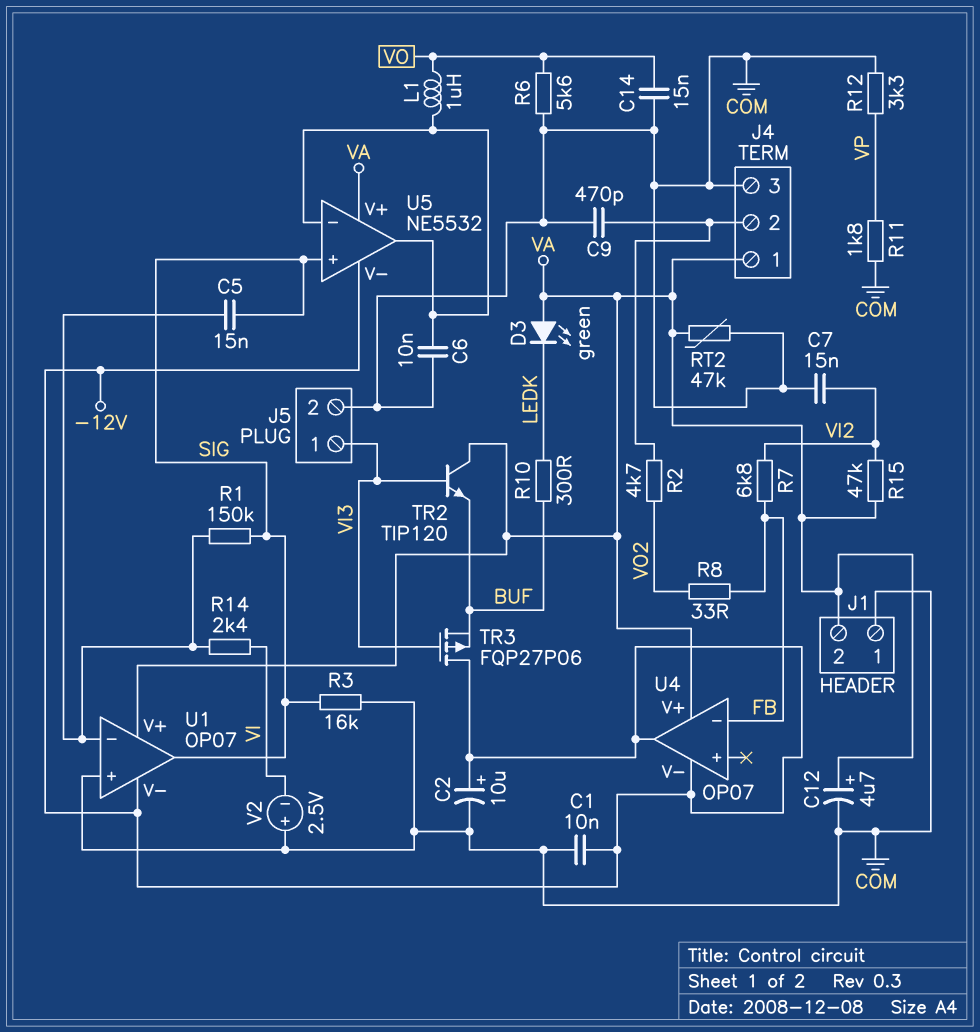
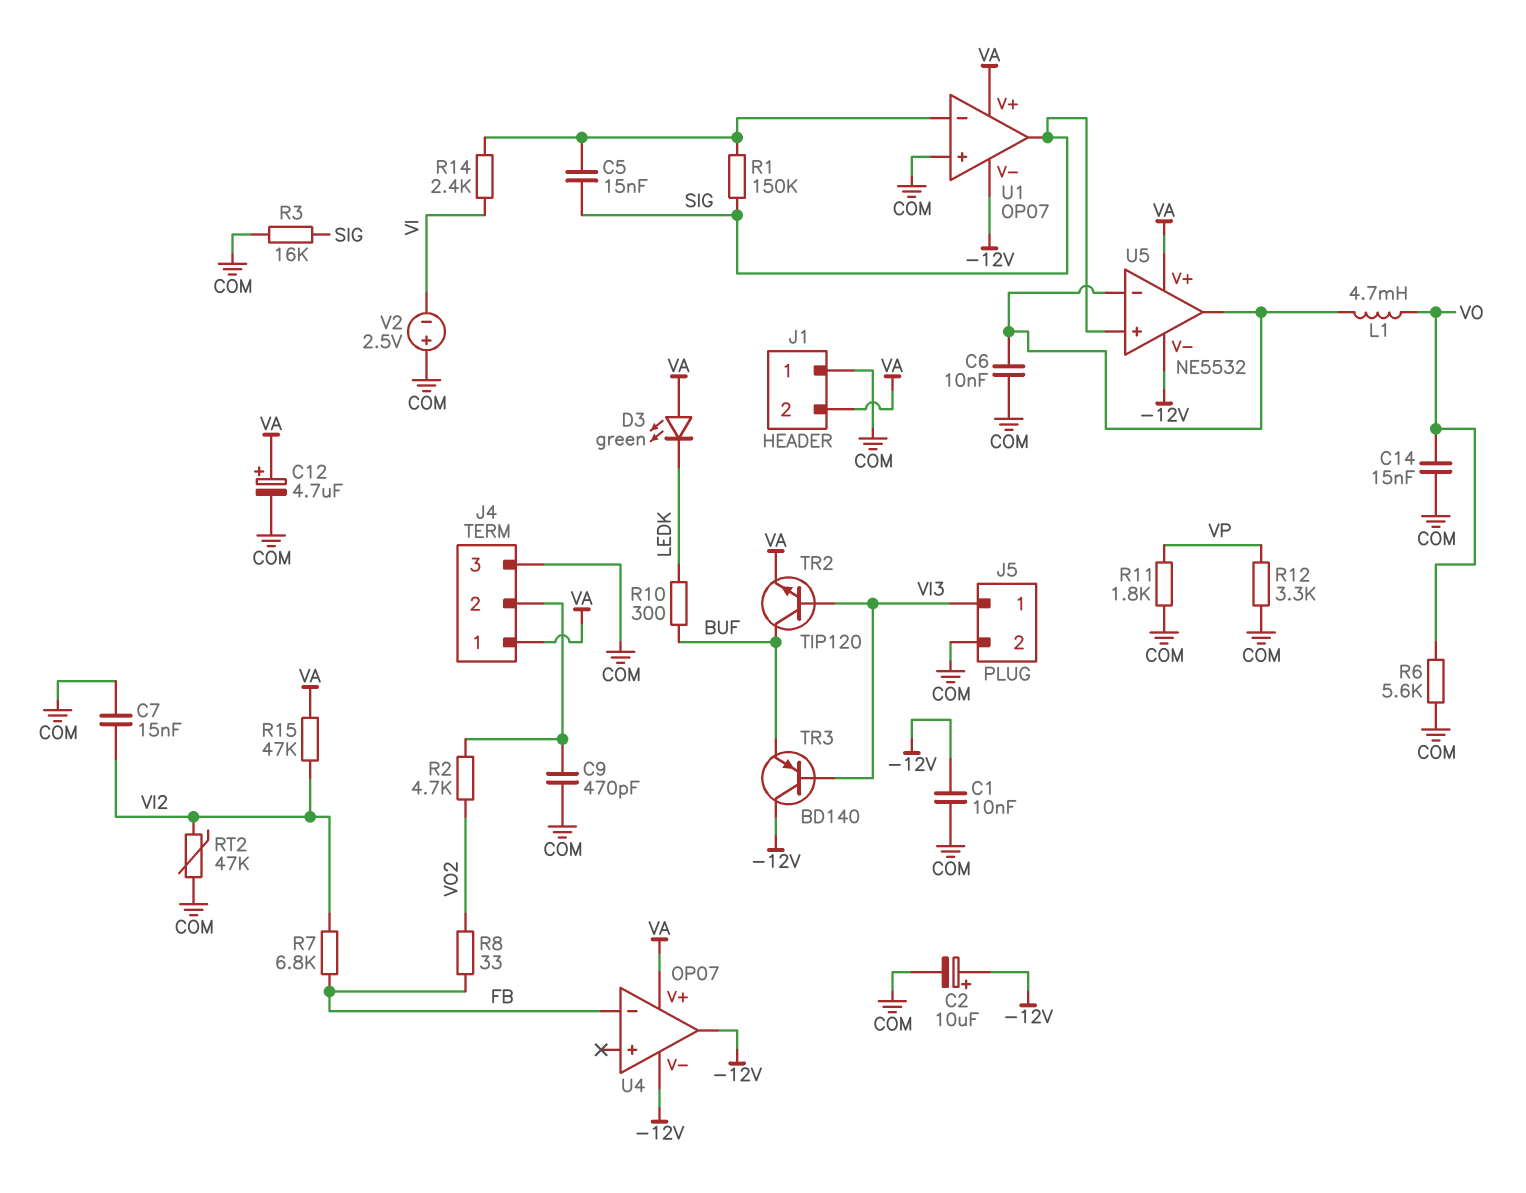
L1: 1uH (U5/in-, VO) -> 4.7mH (U5/in-, VO)
RT2: 47k (COM, VA) -> 47k (COM, VI2)
TR2: NPN TIP120 (B VI3, C VA, E BUF) -> NPN TIP120 (B VI3, C BUF, E VA)
TR3: PMOS FQP27P06 (G VI3, D -12V, S BUF) -> PNP BD140 (B VI3, C -12V, E BUF)

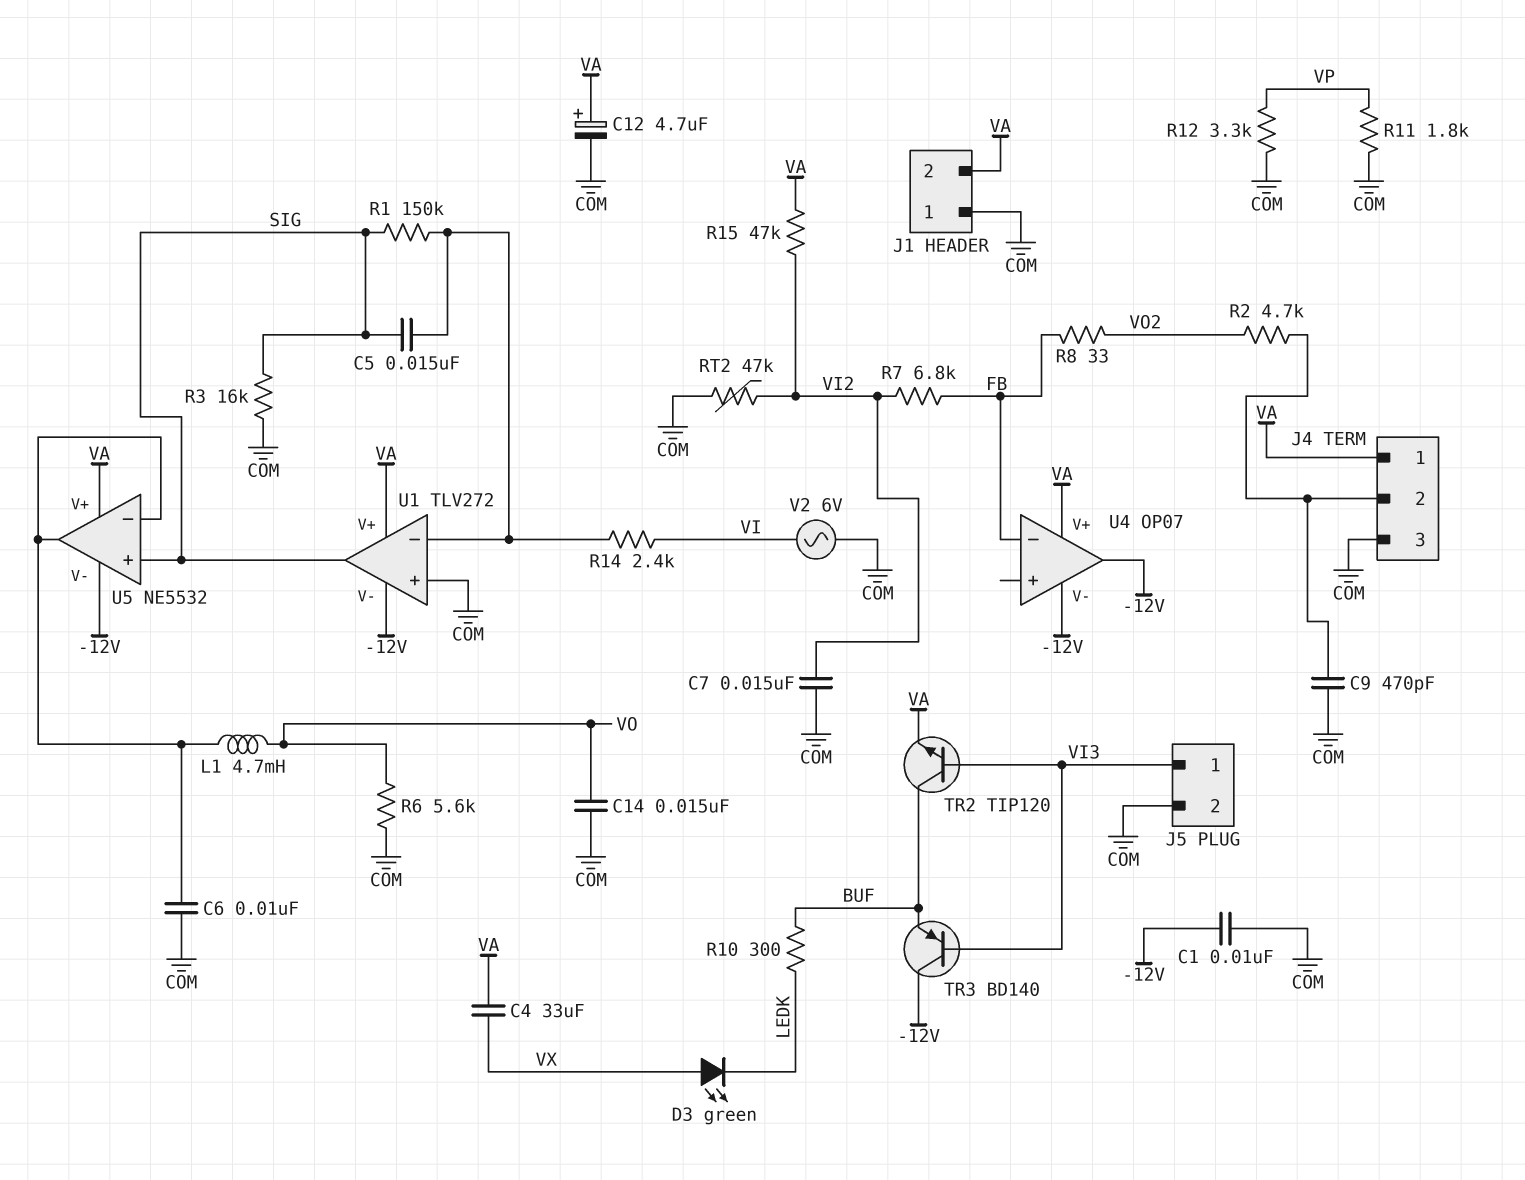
C2: 10uF (plus -12V, minus COM) -> none
C4: none -> 33uF (VA, VX)
D3: LED green (A VA, K LEDK) -> LED green (A VX, K LEDK)
U1: OP07 -> TLV272
V2: 2.5V (plus COM, minus VI) -> AC 6V (COM, VI)

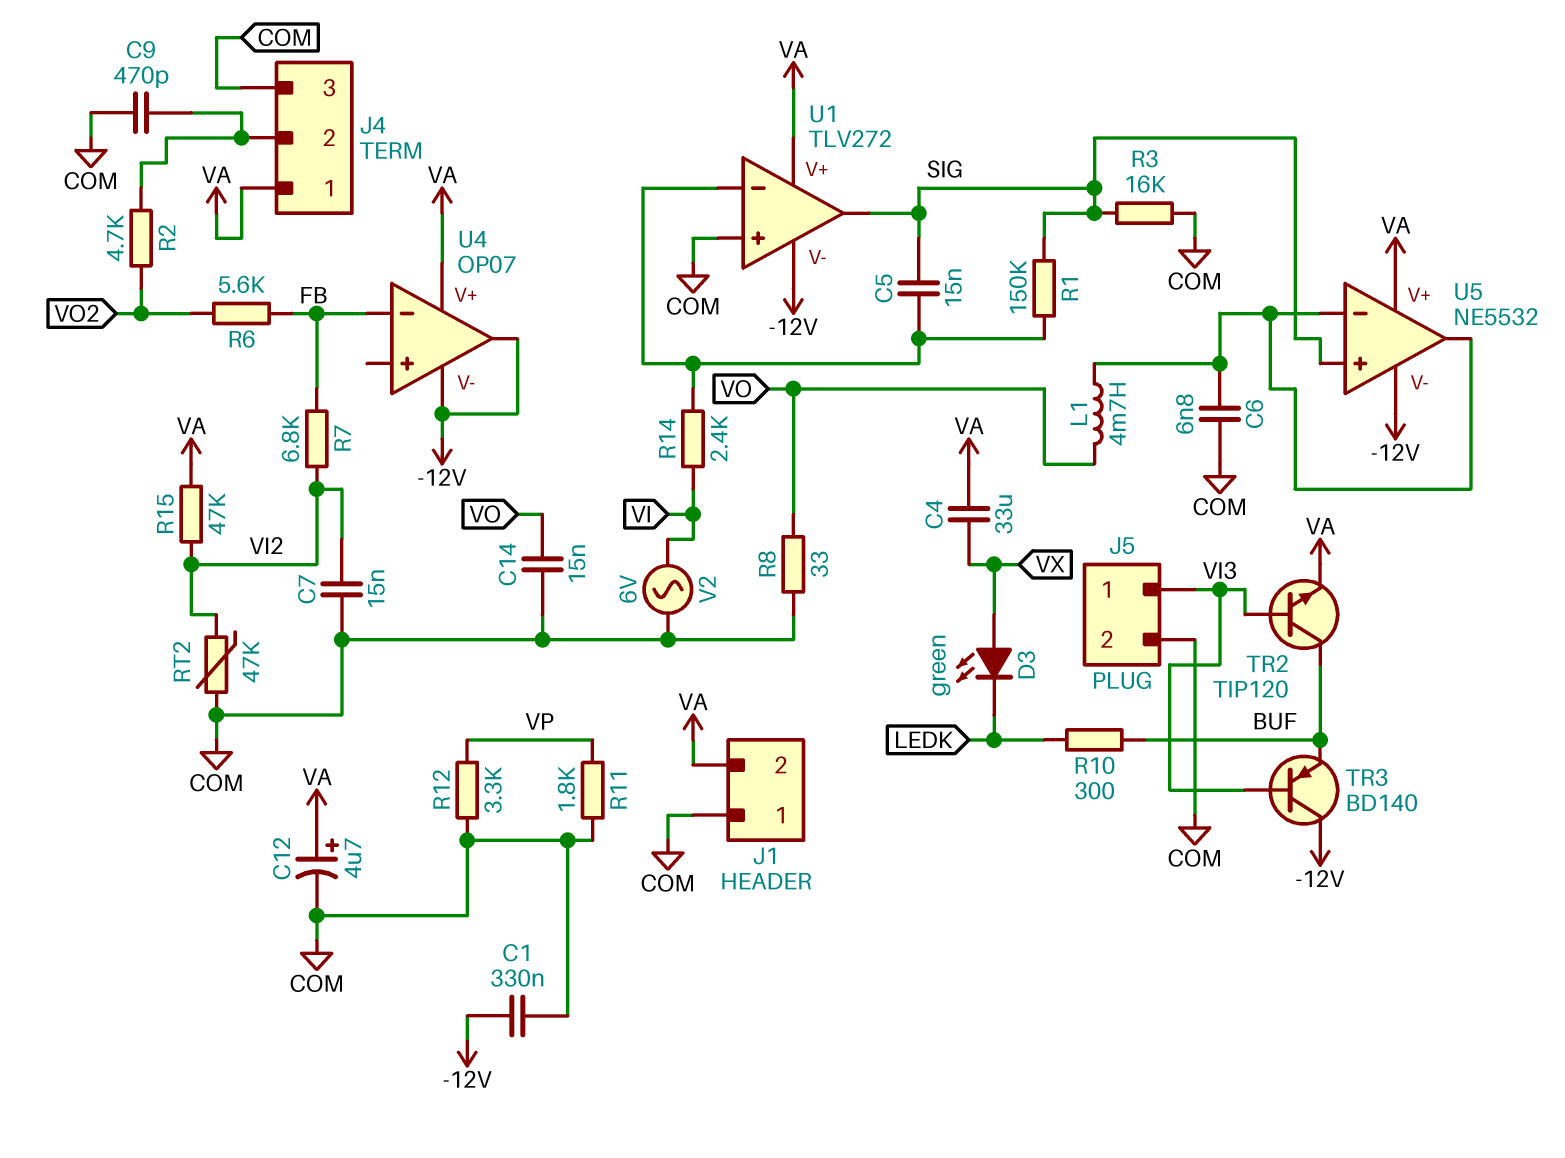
C1: 10nF (-12V, COM) -> 330nF (-12V, COM)
C6: 10nF (COM, U5/in-) -> 6.8nF (COM, U5/in-)
R6: 5.6k (COM, VO) -> 5.6k (FB, VO2)
R8: 33 (FB, VO2) -> 33 (COM, VO)

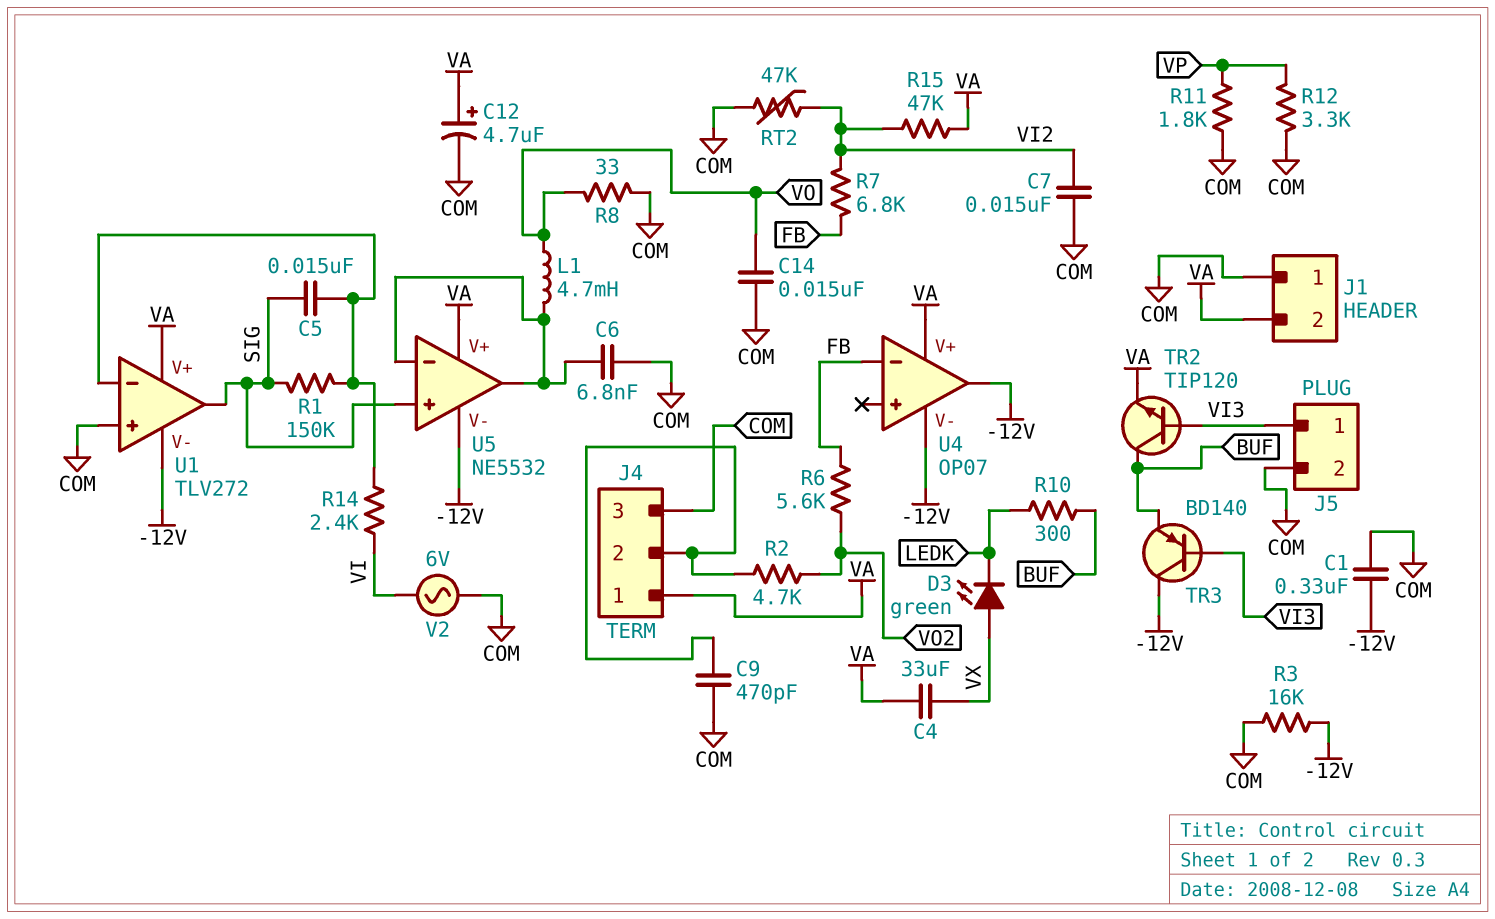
R3: 16k (COM, SIG) -> 16k (-12V, COM)

